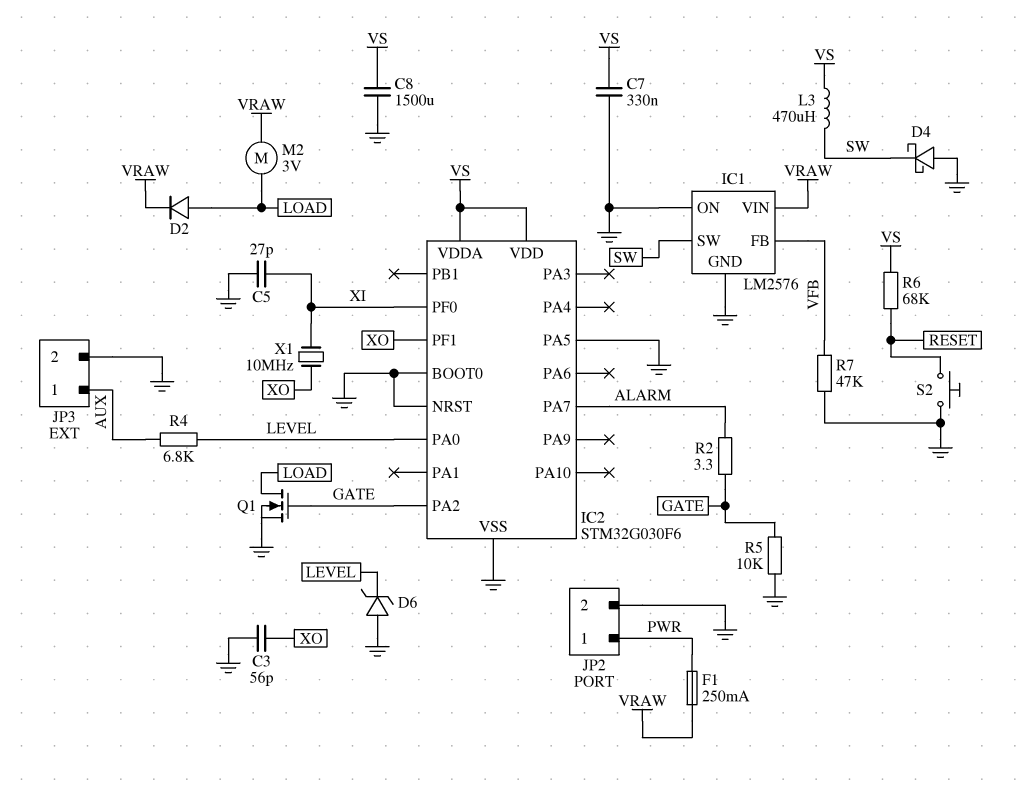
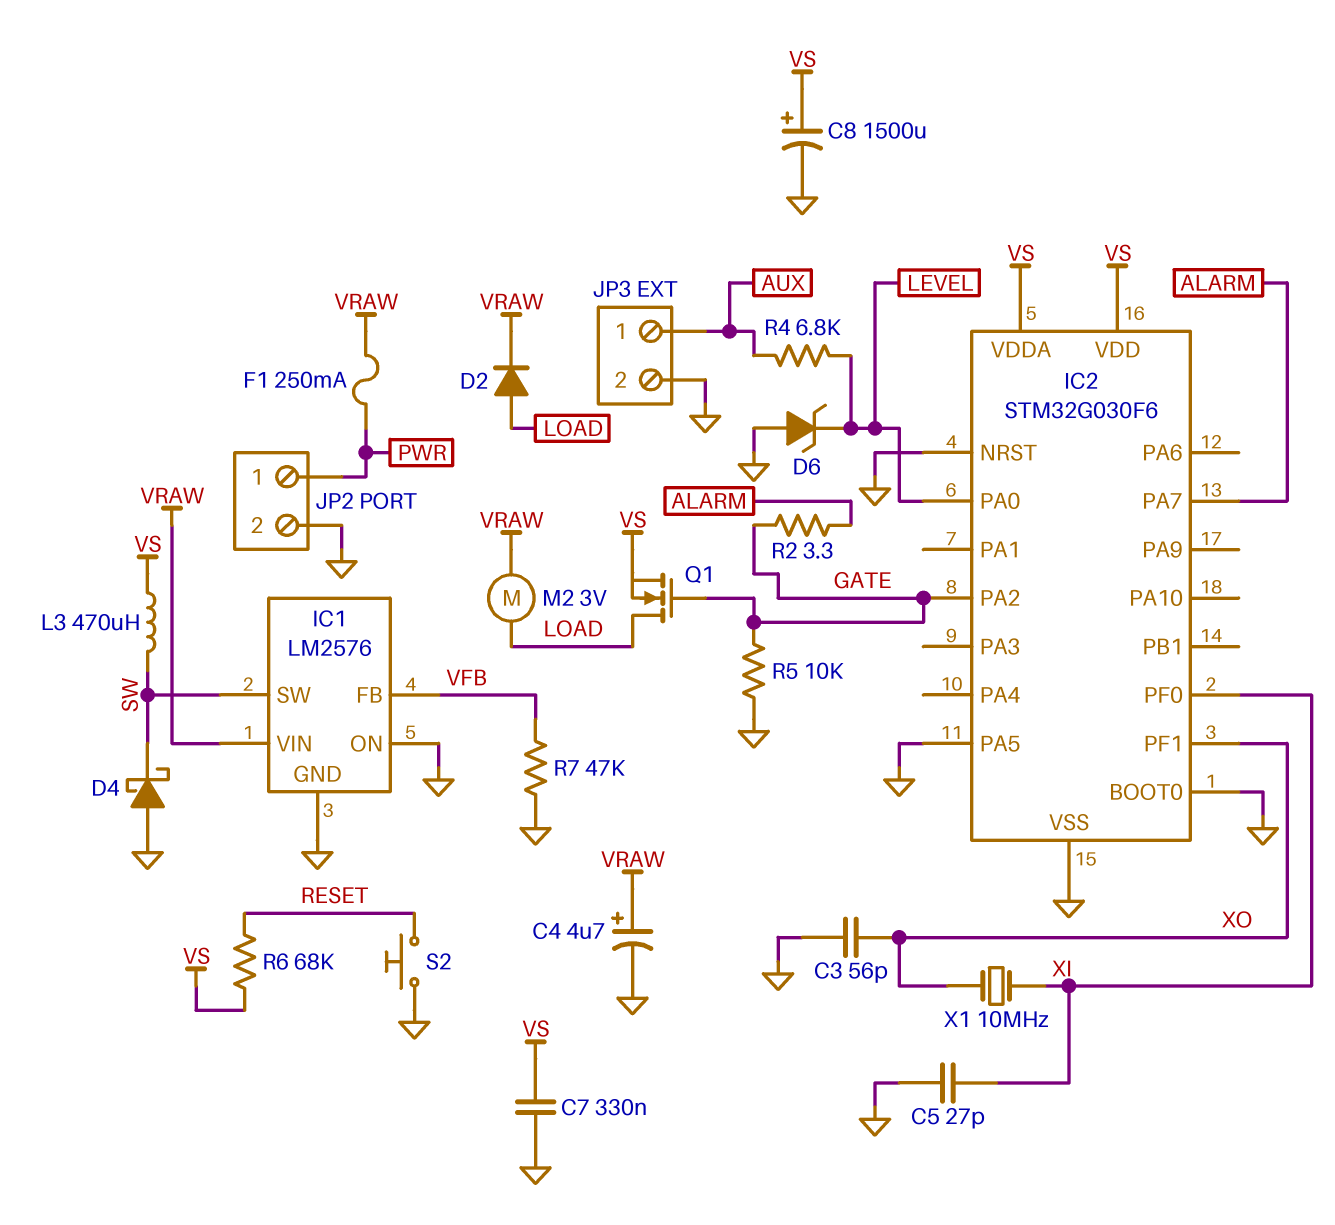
C4: none -> 4.7uF (plus VRAW, minus GND)
C8: 1500uF (GND, VS) -> 1500uF (plus VS, minus GND)
Q1: NMOS (G GATE, D LOAD, S GND) -> NMOS (G GATE, D LOAD, S VS)

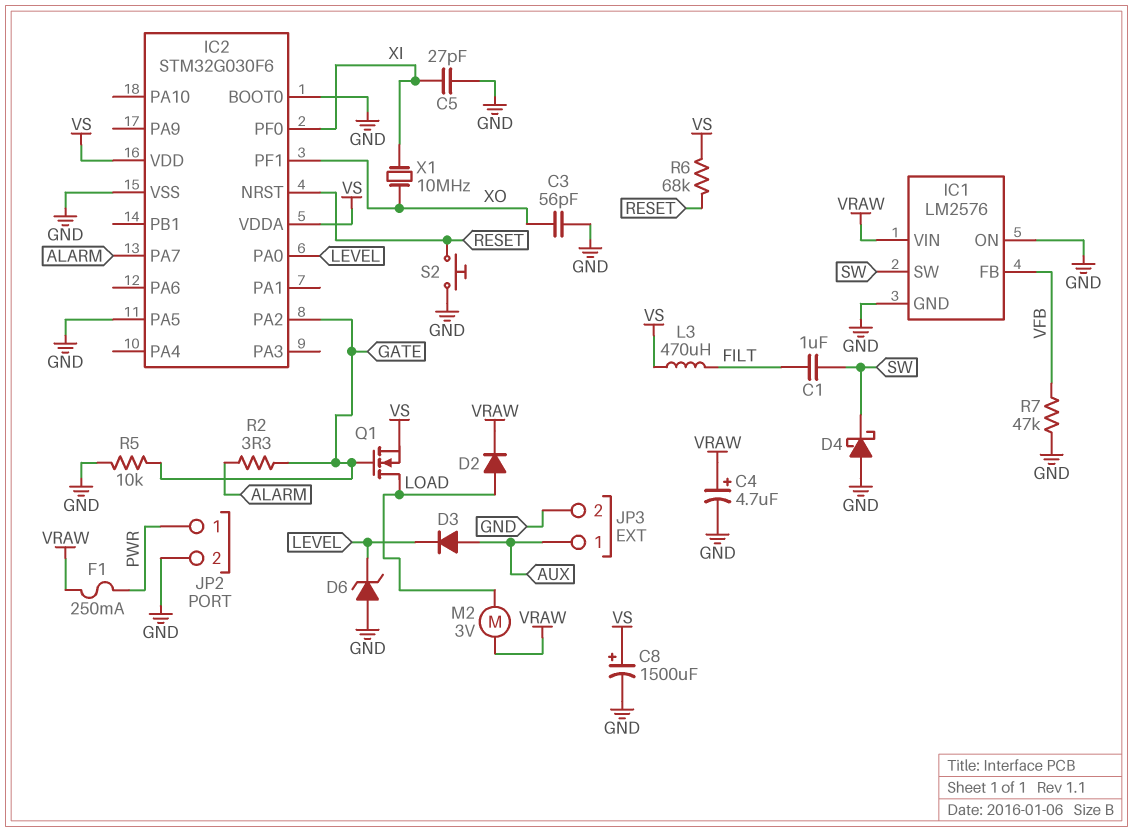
C1: none -> 1uF (FILT, SW)
C7: 330nF (GND, VS) -> none
D3: none -> diode (A AUX, K LEVEL)
IC2 pin NRST: GND -> RESET
L3: 470uH (SW, VS) -> 470uH (FILT, VS)
R4: 6.8k (AUX, LEVEL) -> none

